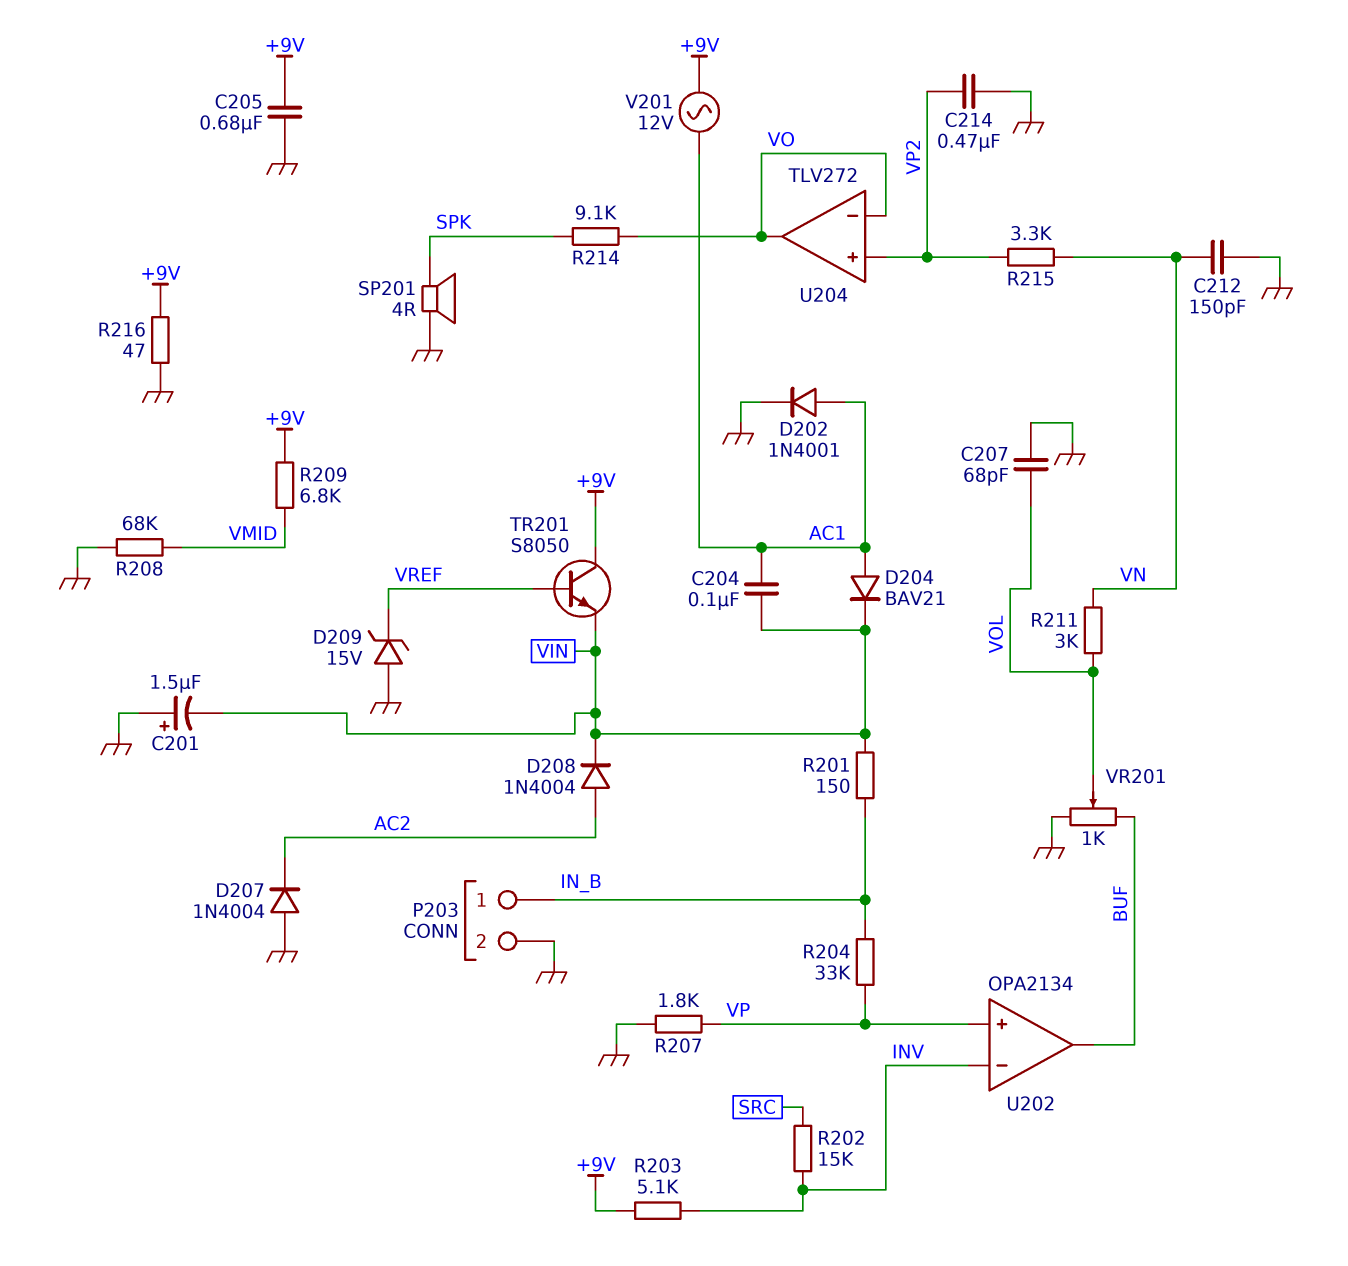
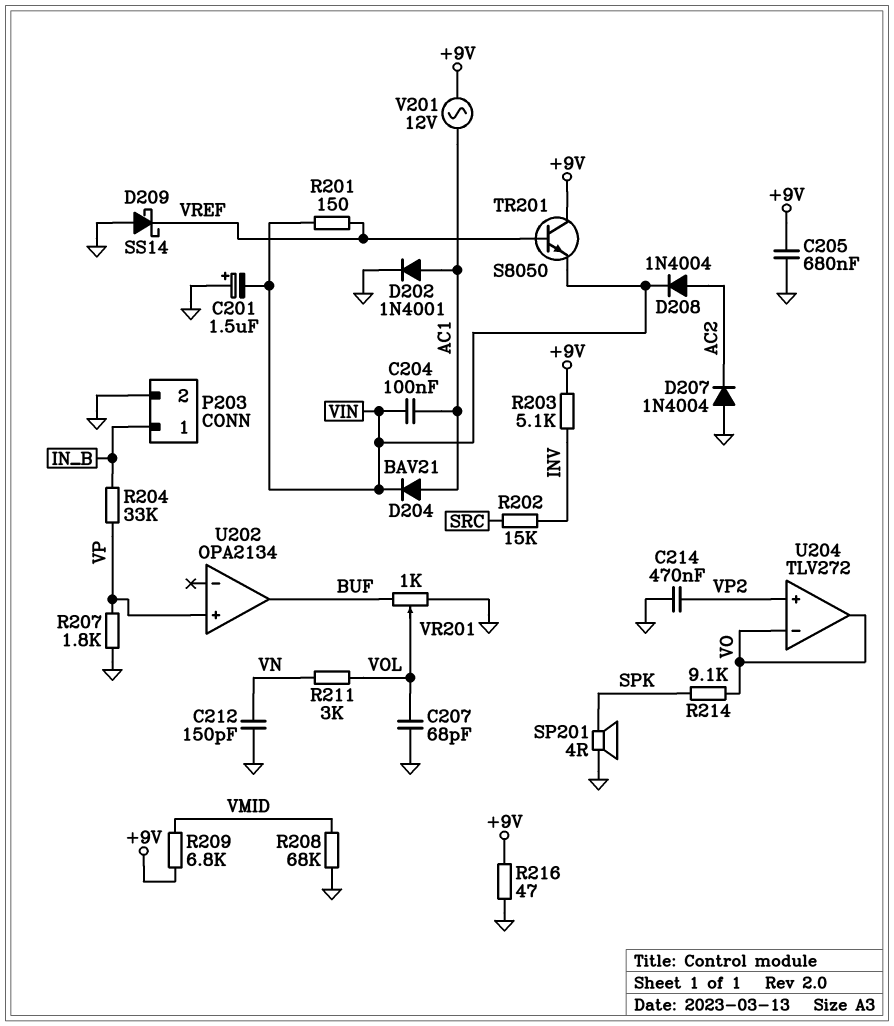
D209: zener 15V (A GND, K VREF) -> schottky SS14 (A GND, K VREF)
R201: 150 (IN_B, VIN) -> 150 (VIN, VREF)
R215: 3.3k (VN, VP2) -> none
U202 pin in-: INV -> none

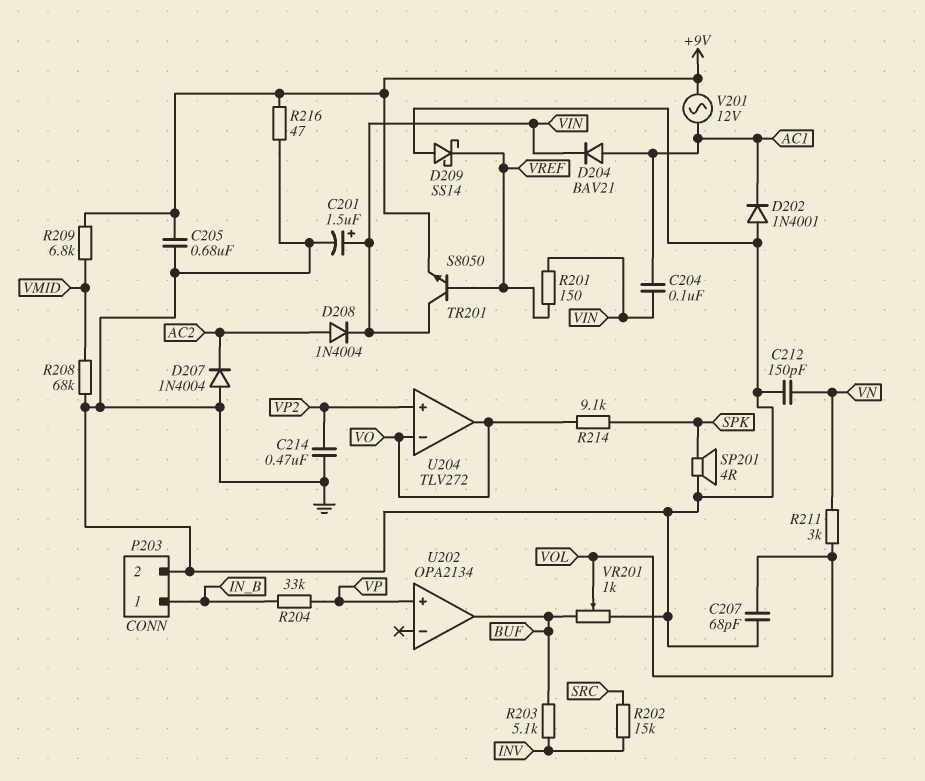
C201: 1.5uF (plus GND, minus VIN) -> 1.5uF (plus VIN, minus GND)
D202: diode 1N4001 (A AC1, K GND) -> diode 1N4001 (A GND, K AC1)
R203: 5.1k (+9V, INV) -> 5.1k (BUF, INV)
R207: 1.8k (GND, VP) -> none
TR201: NPN S8050 (B VREF, C +9V, E VIN) -> NPN S8050 (B VREF, C VIN, E +9V)

